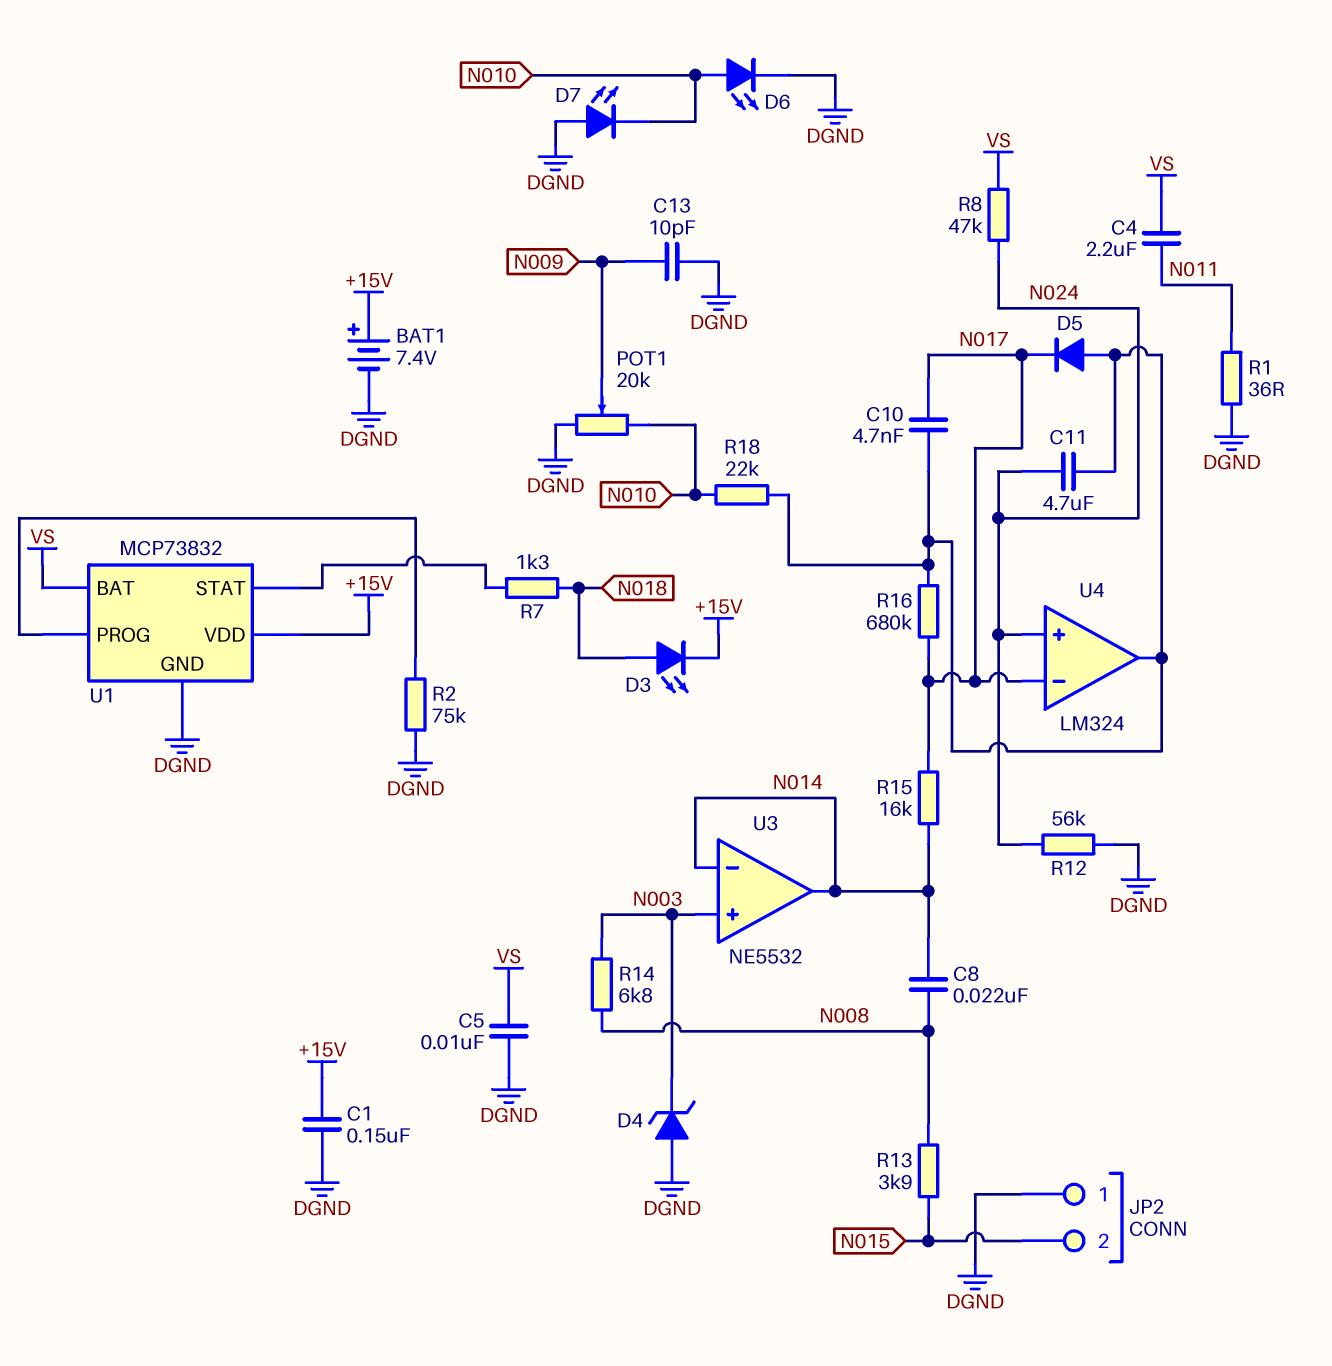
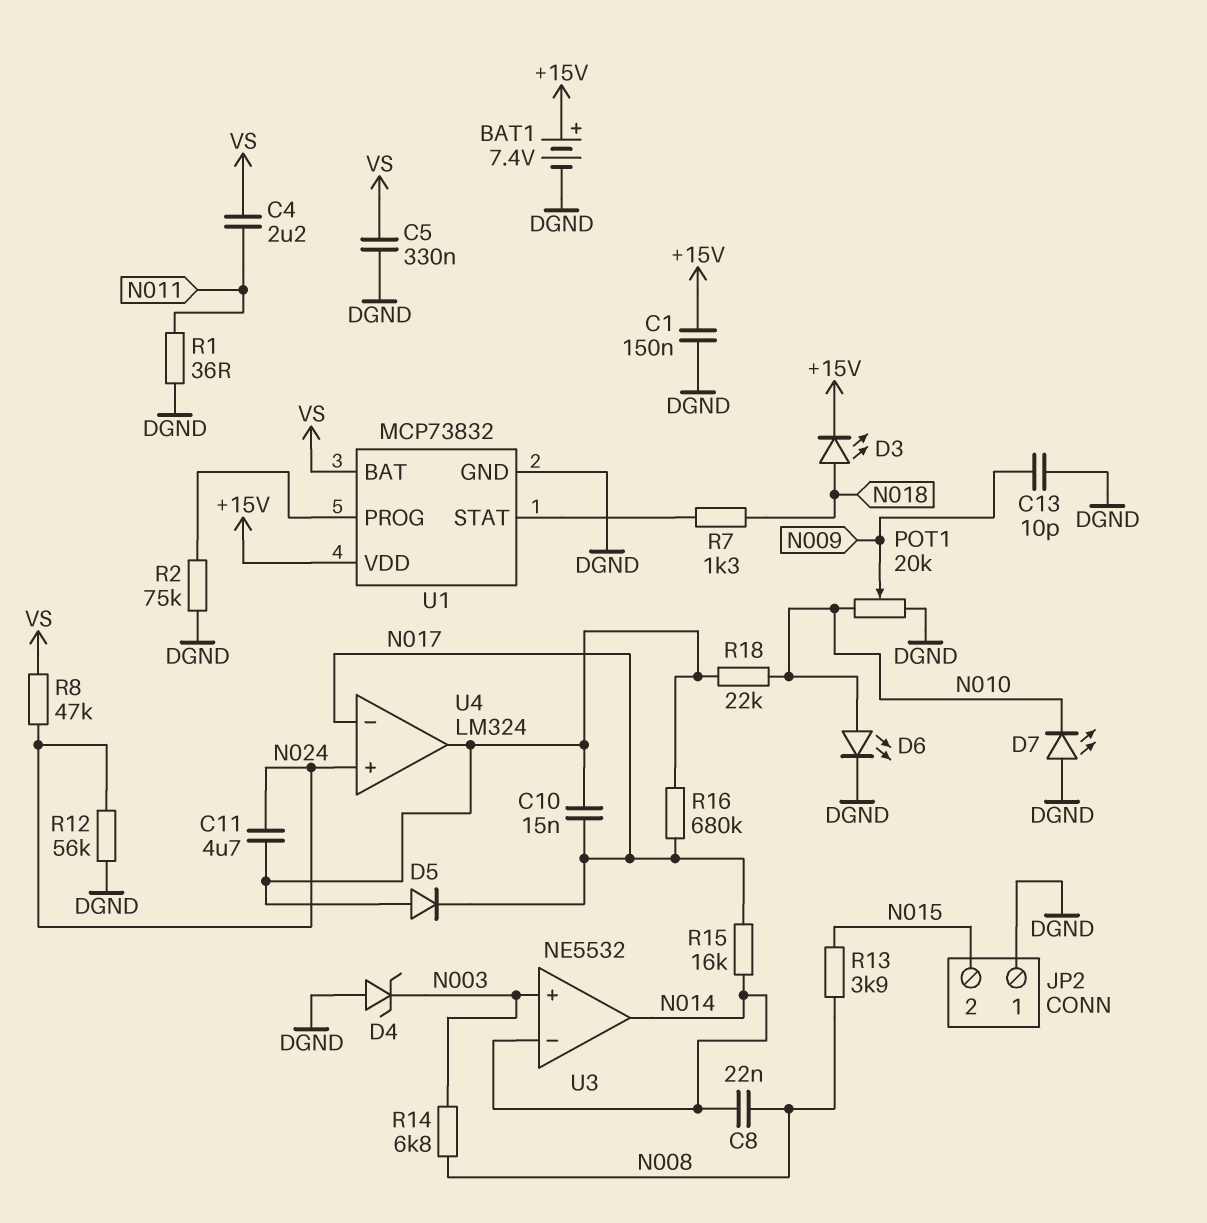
C5: 10nF (DGND, VS) -> 330nF (DGND, VS)
C10: 4.7nF (N017, U4/out) -> 15nF (N017, U4/out)

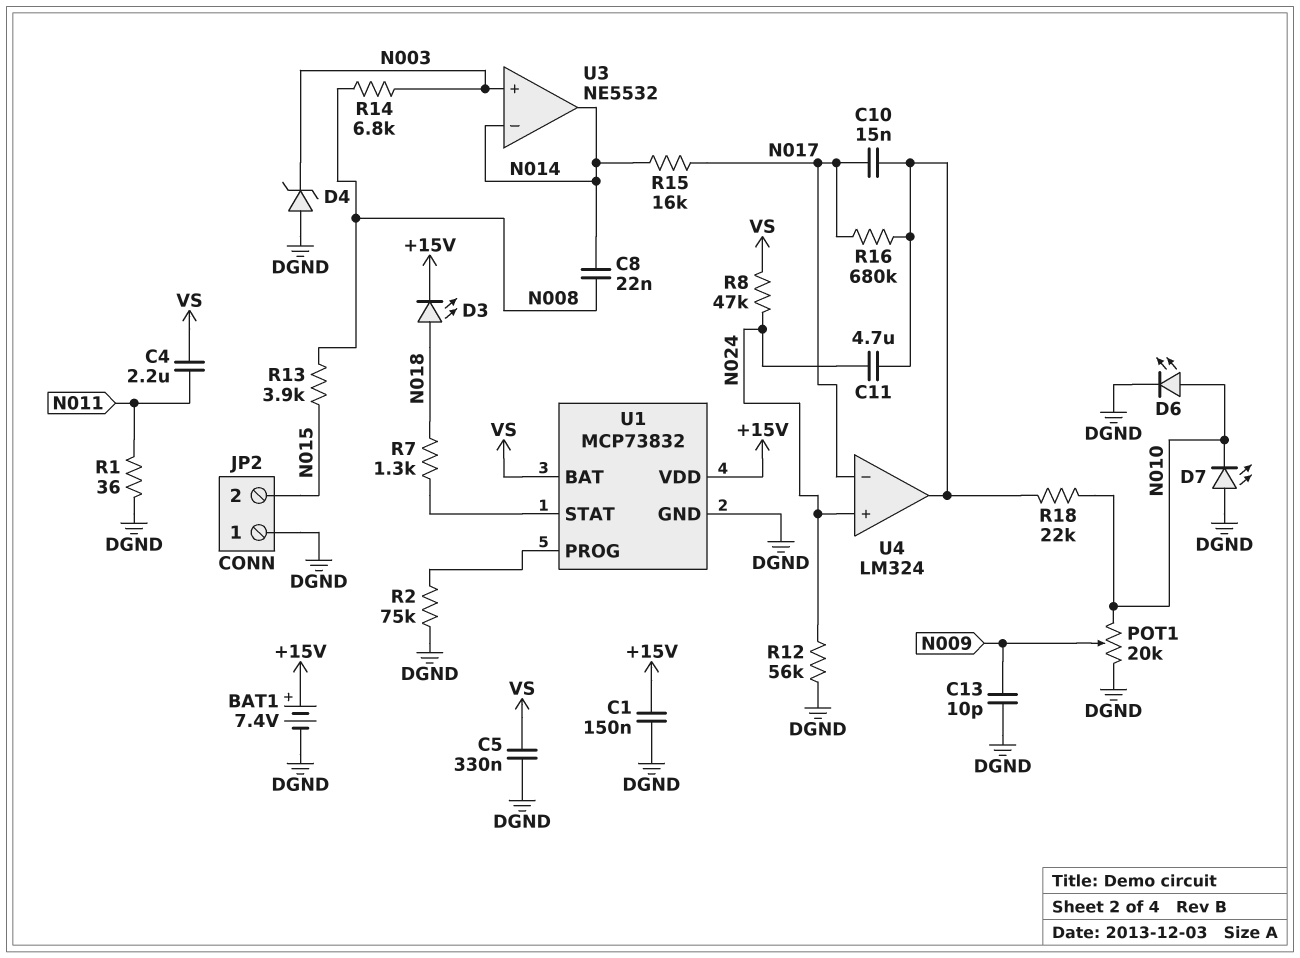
D5: diode (A U4/out, K N017) -> none

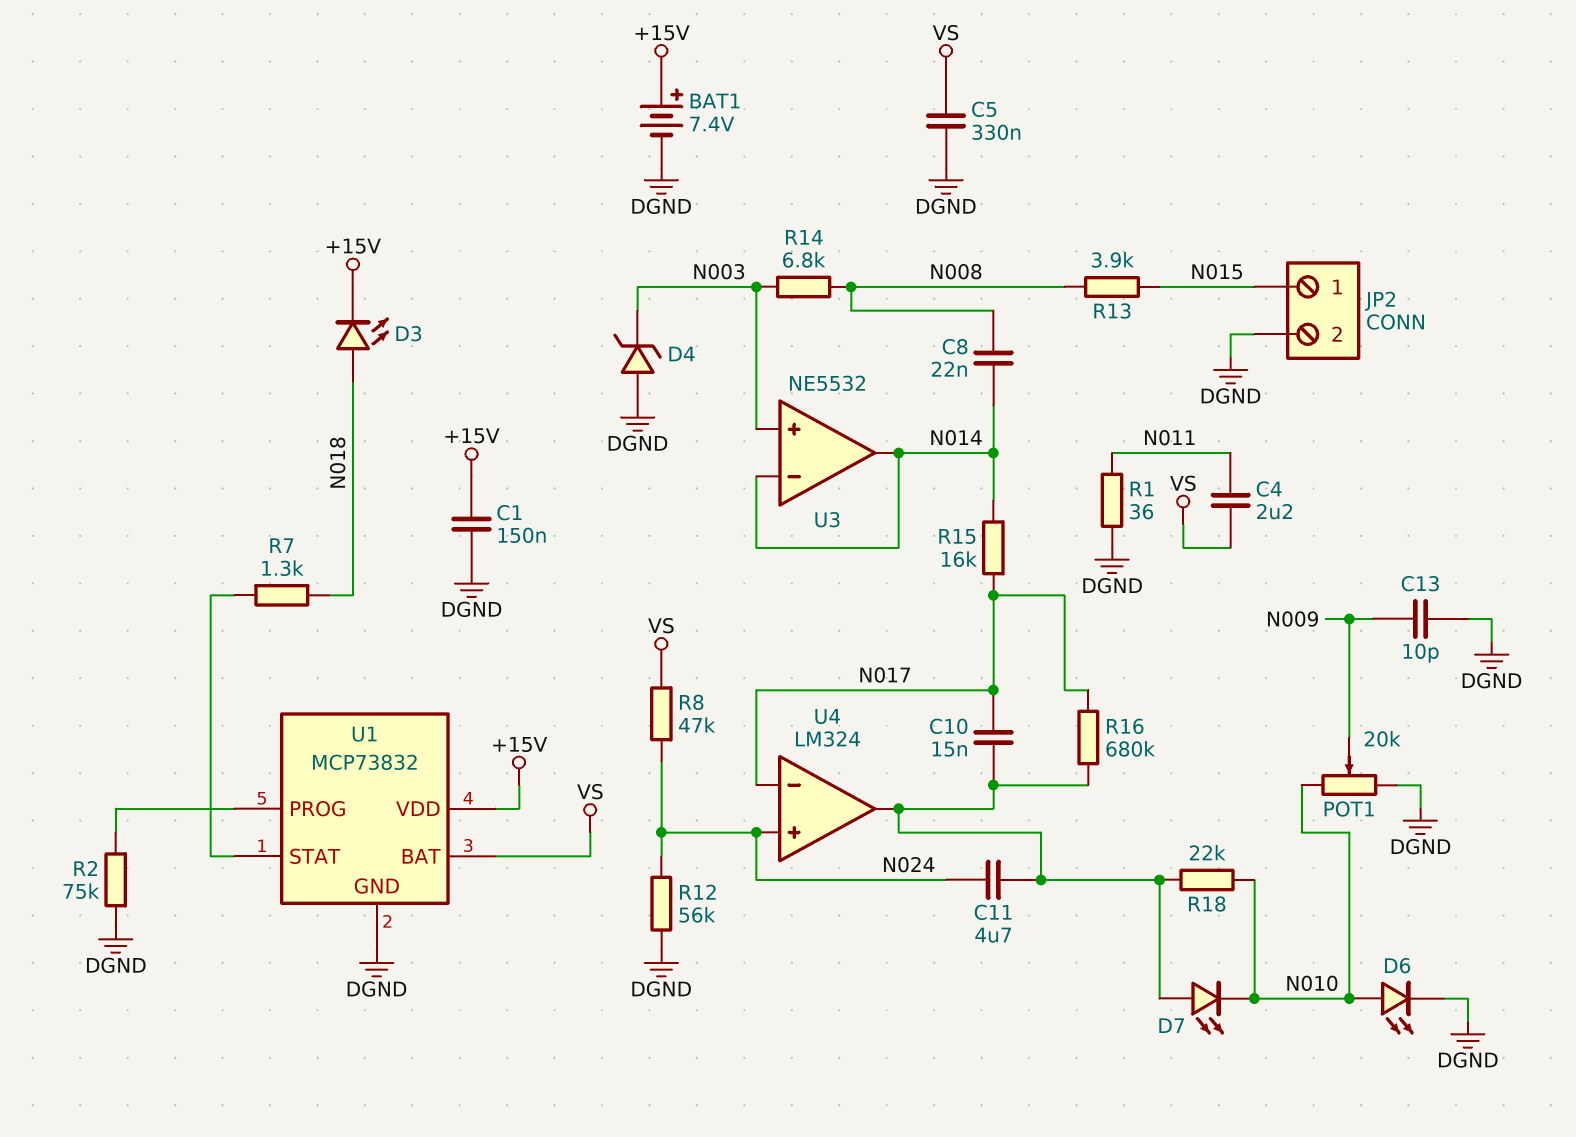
D7: LED (A DGND, K N010) -> LED (A U4/out, K N010)
JP2 pin 1: DGND -> N015
JP2 pin 2: N015 -> DGND

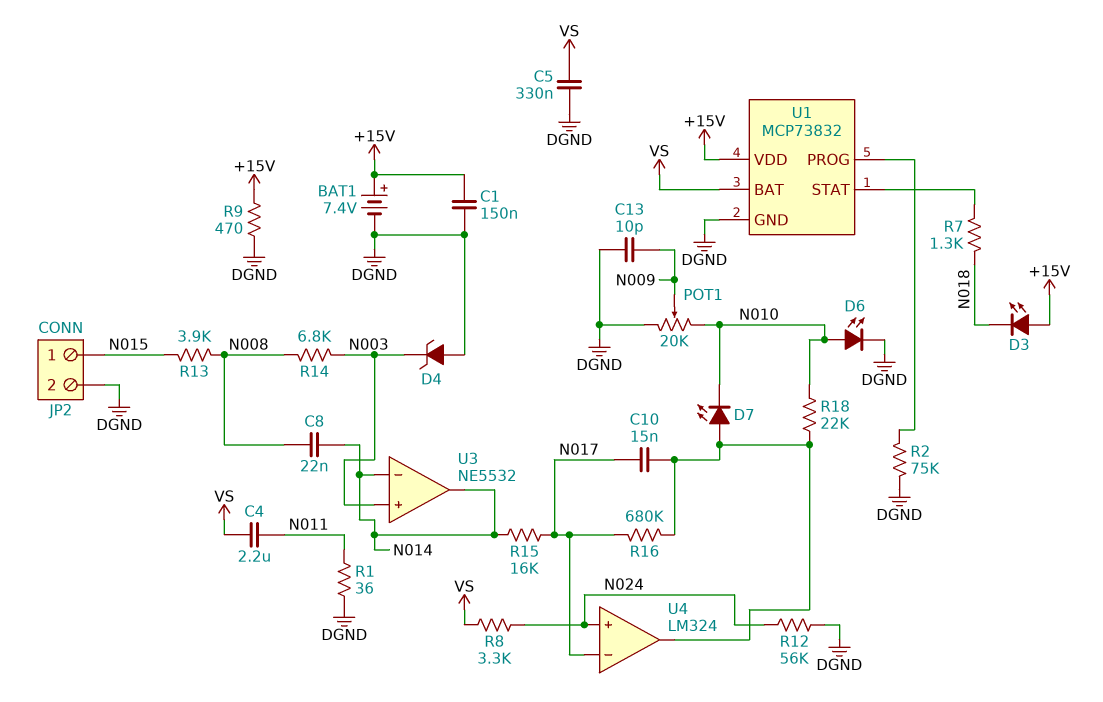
C11: 4.7uF (N024, U4/out) -> none
D3: LED (A N018, K +15V) -> LED (A +15V, K N018)
R8: 47k (N024, VS) -> 3.3k (N024, VS)
R9: none -> 470 (+15V, DGND)

